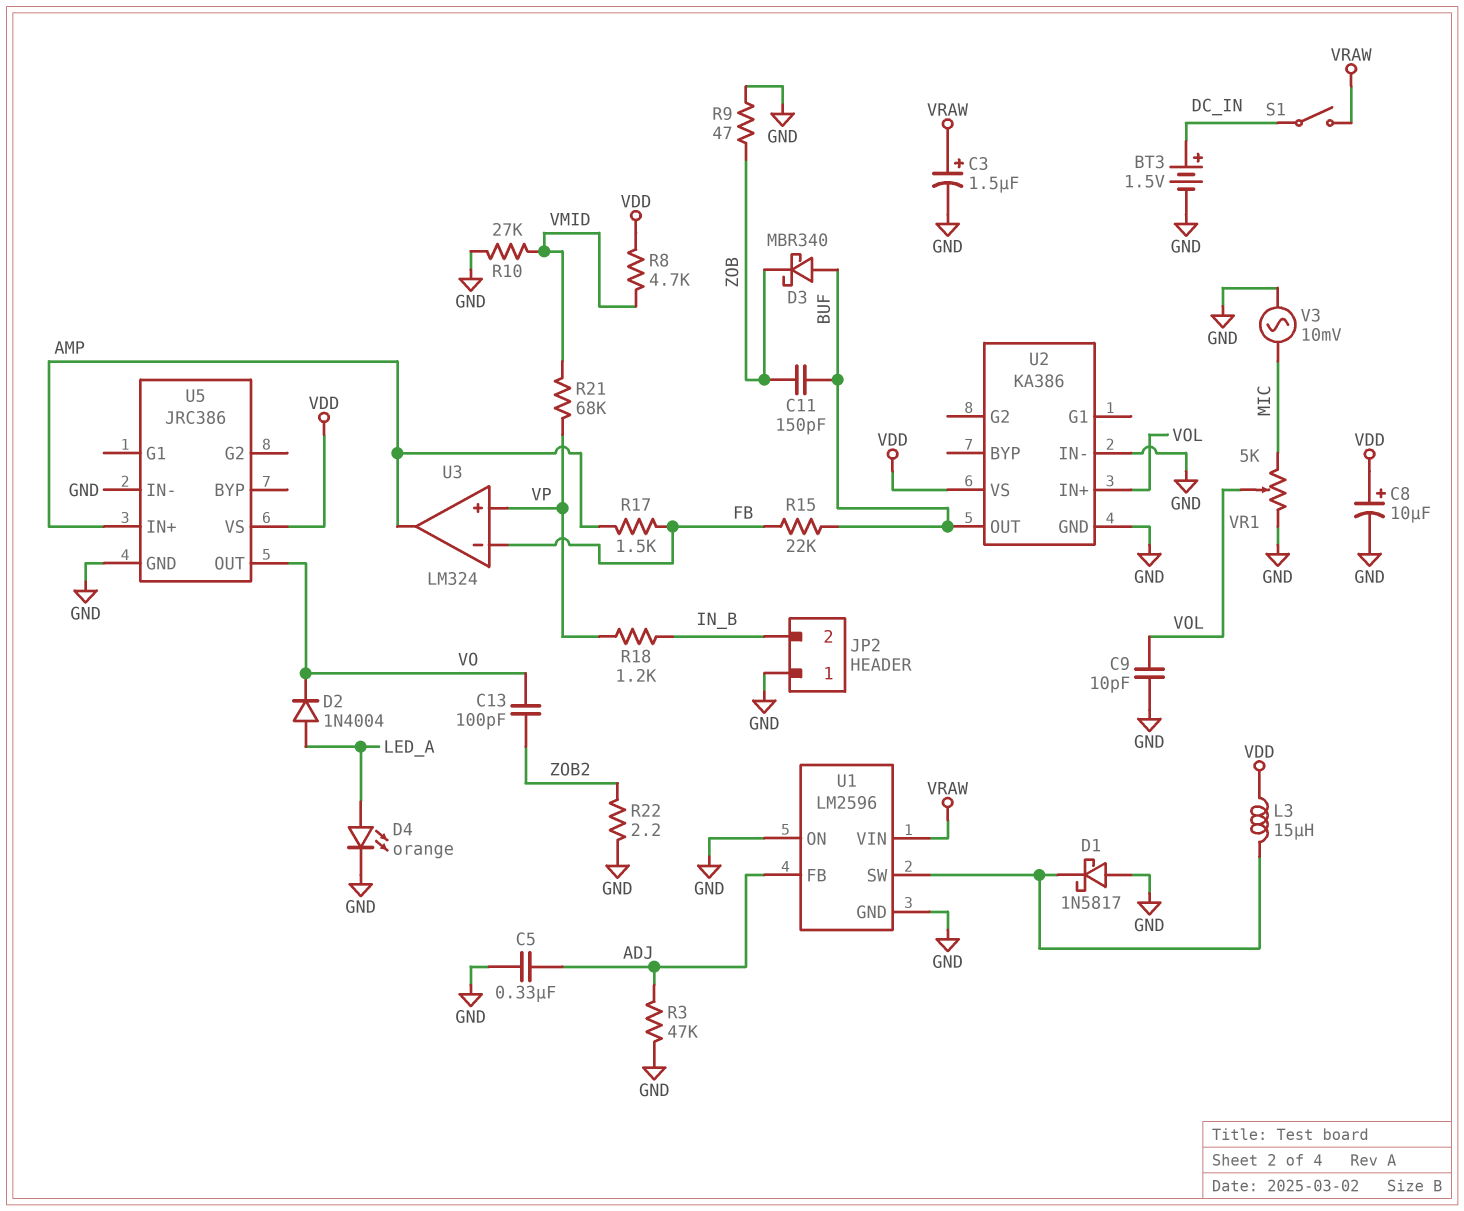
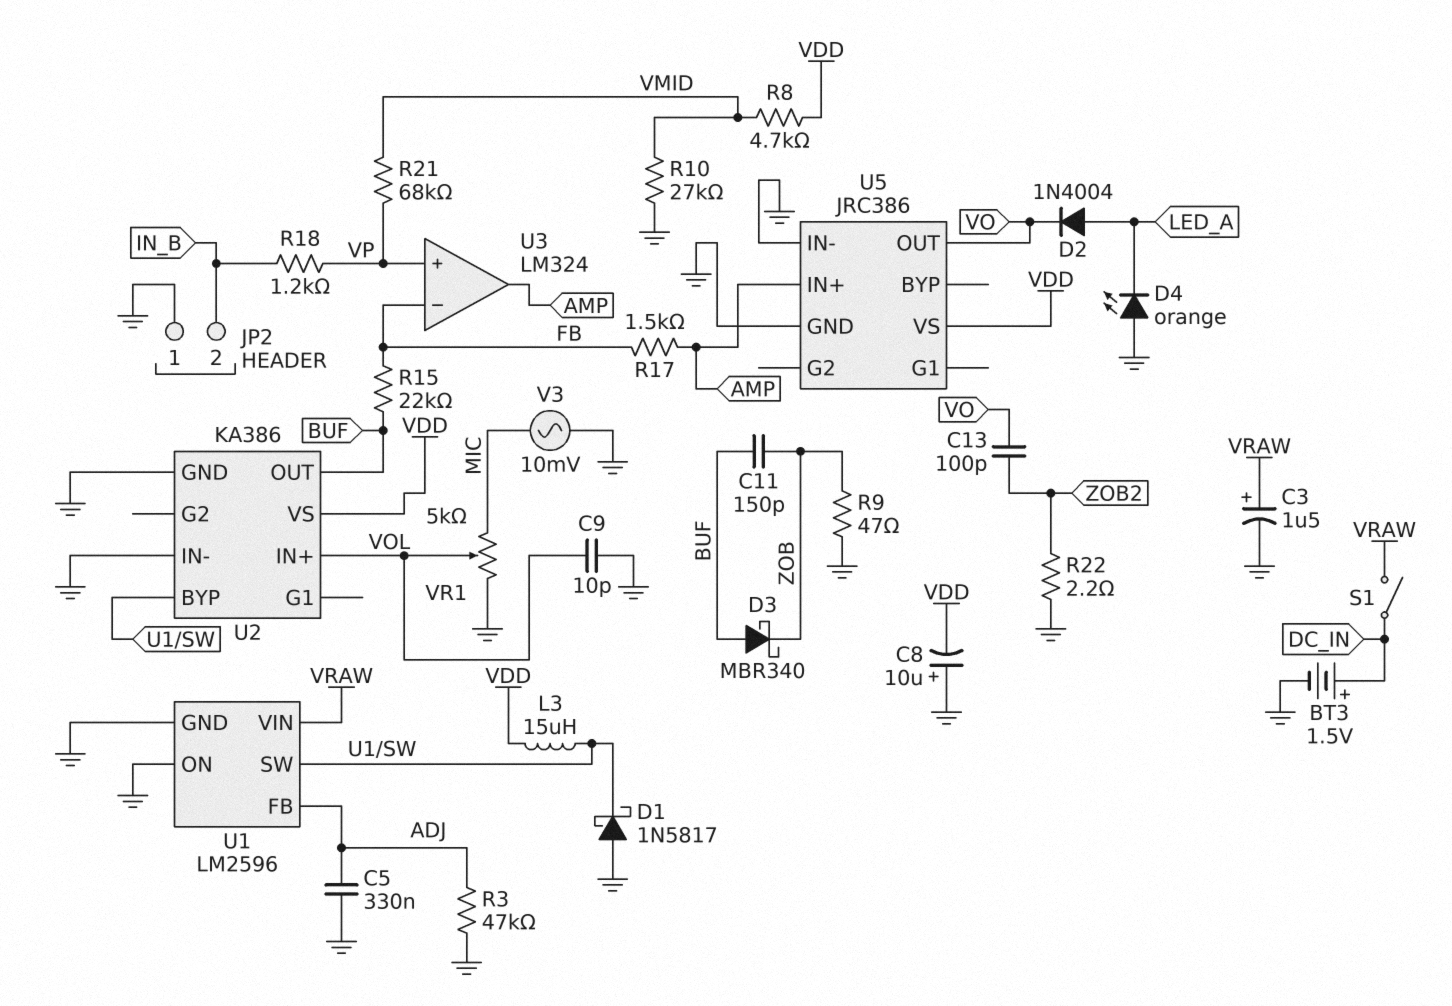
C8: 10uF (plus VDD, minus GND) -> 10uF (plus GND, minus VDD)
D4: LED orange (A LED_A, K GND) -> LED orange (A GND, K LED_A)
U2 pin BYP: none -> U1/SW

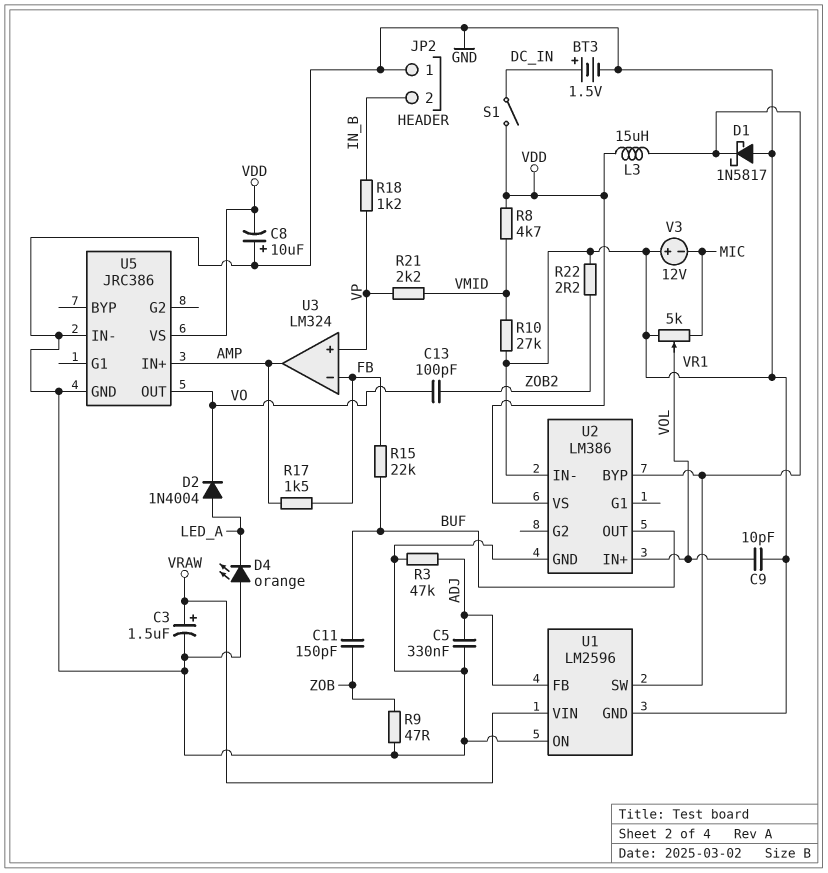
D3: schottky MBR340 (A BUF, K ZOB) -> none
R21: 68k (VMID, VP) -> 2.2k (VMID, VP)
S1: switch (DC_IN, VRAW) -> switch (DC_IN, VDD)
U2: KA386 -> LM386
V3: AC 10mV (GND, MIC) -> 12V (plus GND, minus MIC)

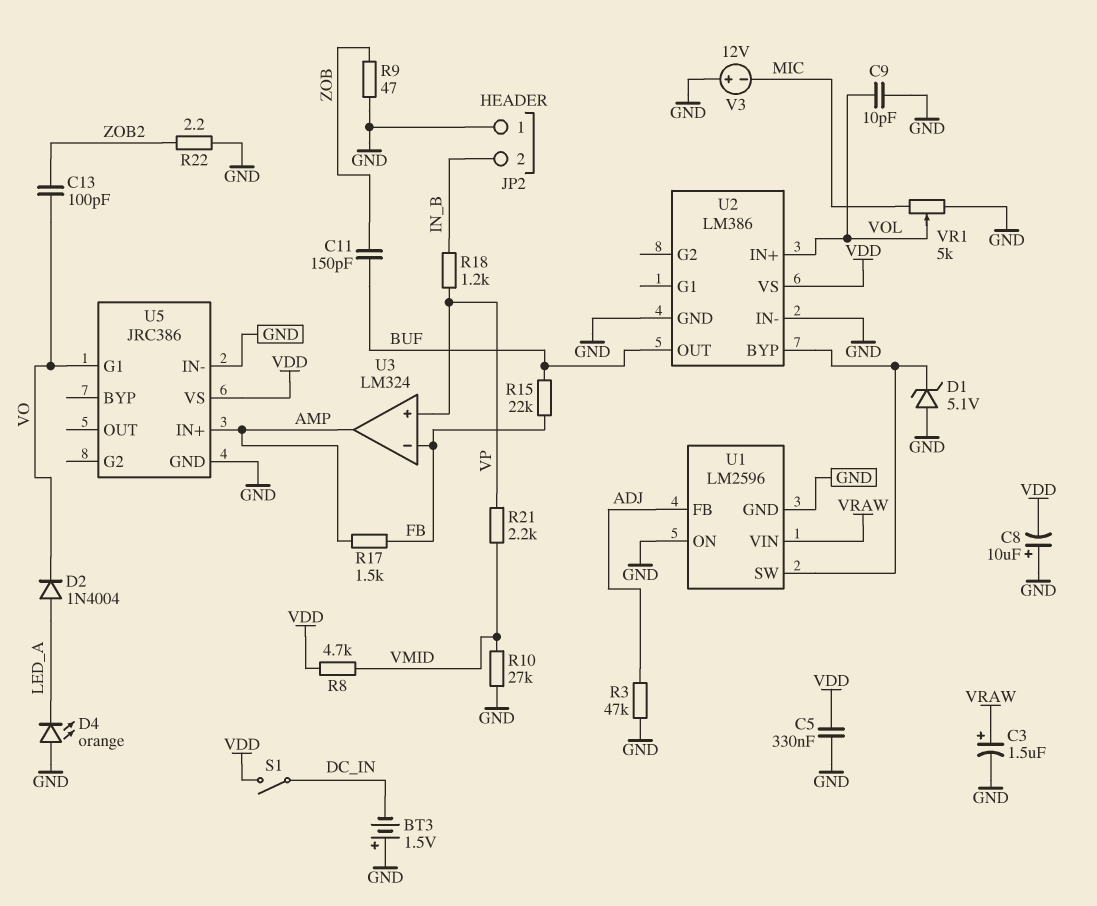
BT3: 1.5V (plus DC_IN, minus GND) -> 1.5V (plus GND, minus DC_IN)
C5: 330nF (ADJ, GND) -> 330nF (GND, VDD)
D1: schottky 1N5817 (A GND, K U1/SW) -> zener 5.1V (A GND, K U1/SW)
L3: 15uH (U1/SW, VDD) -> none
U5 pin G1: none -> VO
U5 pin OUT: VO -> none

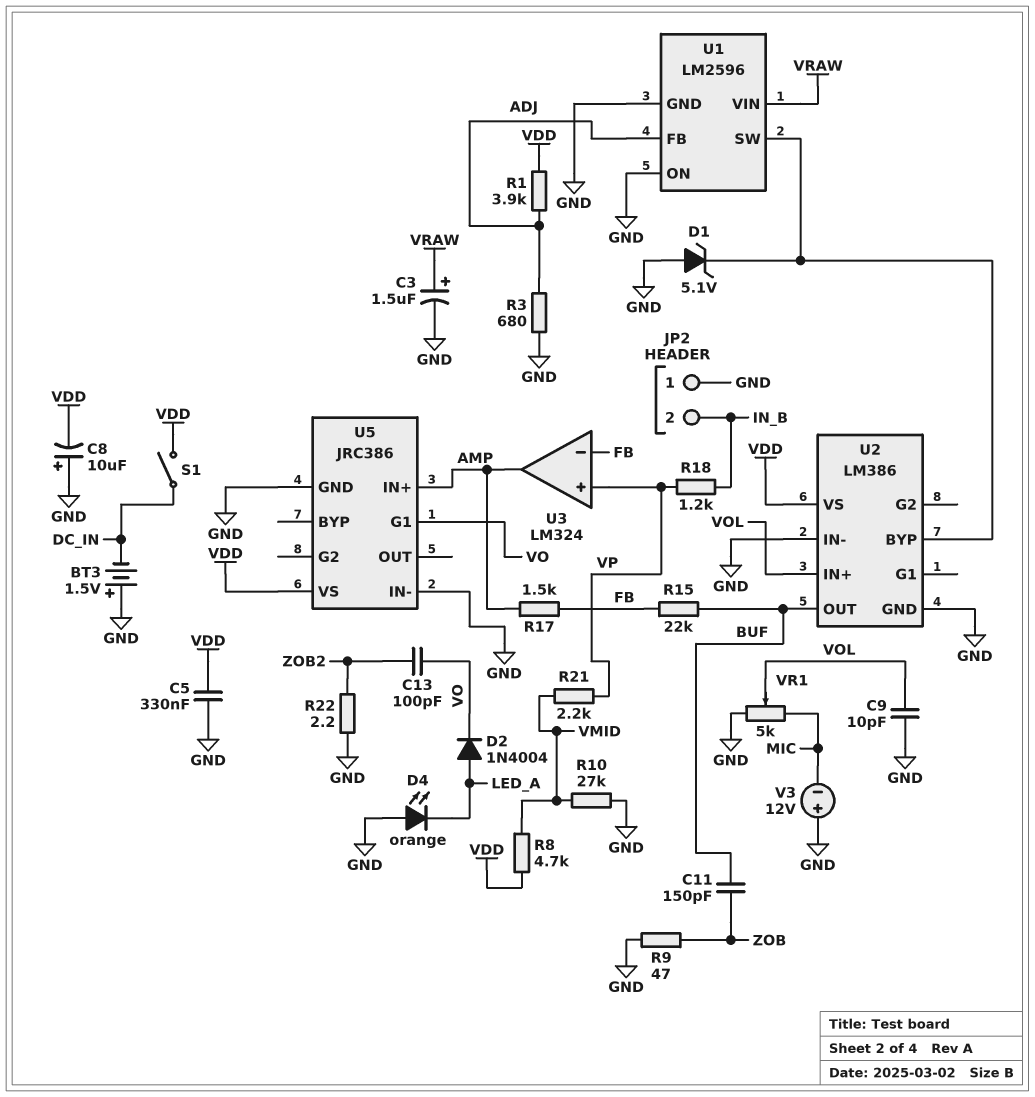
R1: none -> 3.9k (ADJ, VDD)
R3: 47k (ADJ, GND) -> 680 (ADJ, GND)

